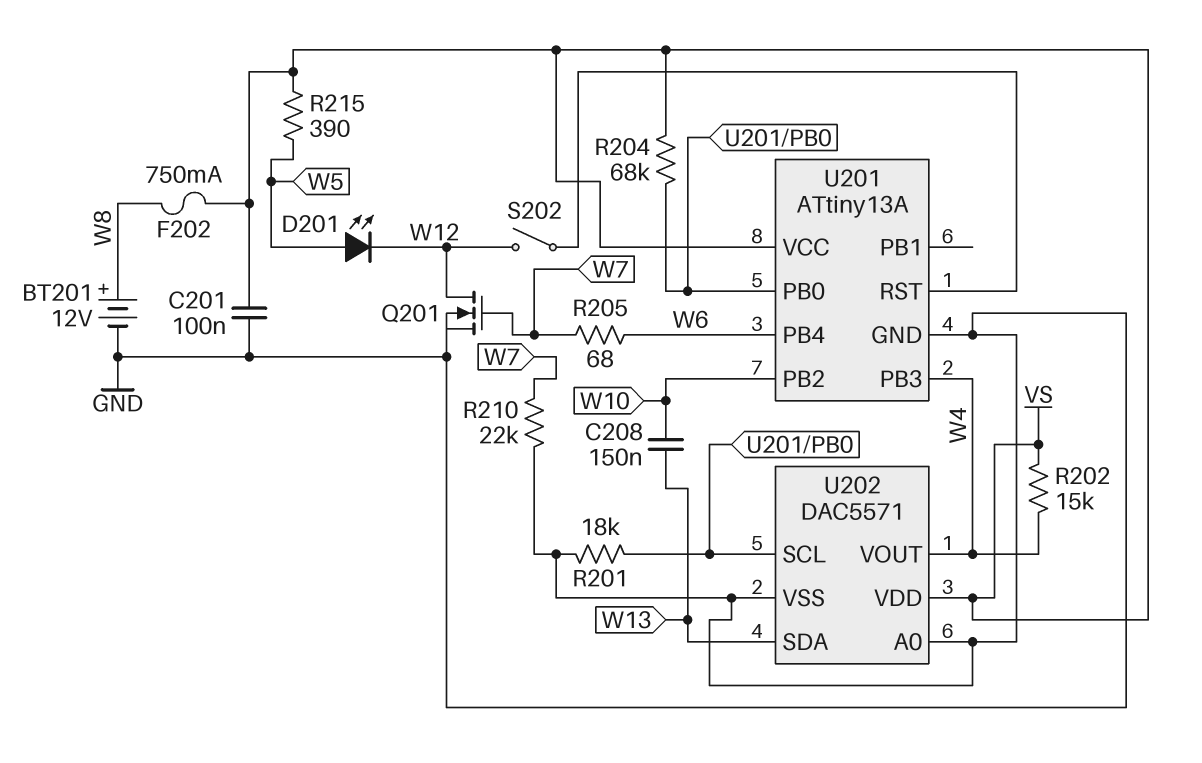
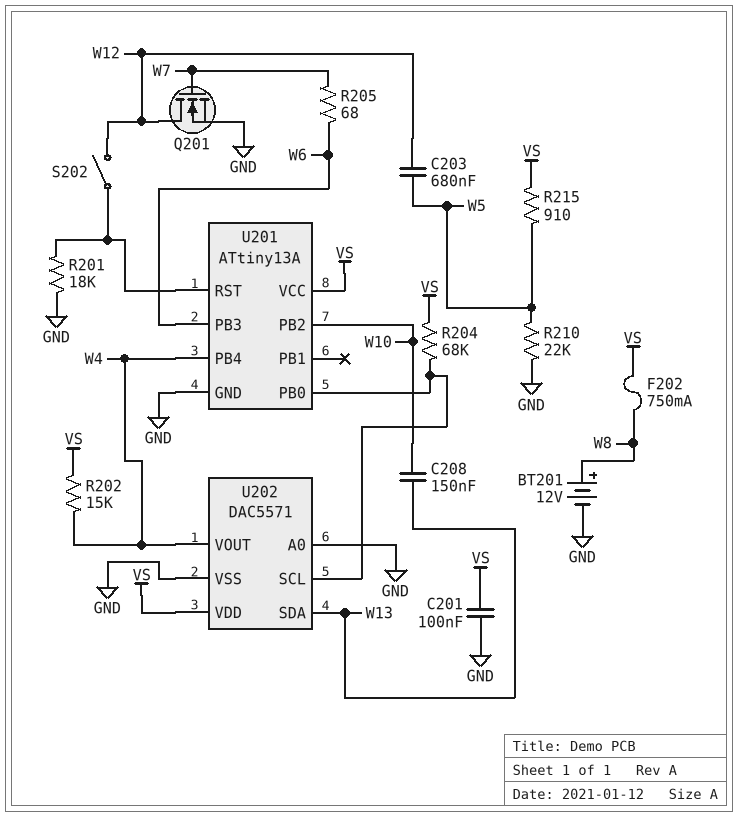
C203: none -> 680nF (W5, W12)
D201: LED (A W5, K W12) -> none
R201: 18k (GND, U201/PB0) -> 18k (GND, U201/RST)
R210: 22k (GND, W7) -> 22k (GND, W5)
R215: 390 (VS, W5) -> 910 (VS, W5)
U201 pin PB3: W4 -> W6
U201 pin PB4: W6 -> W4

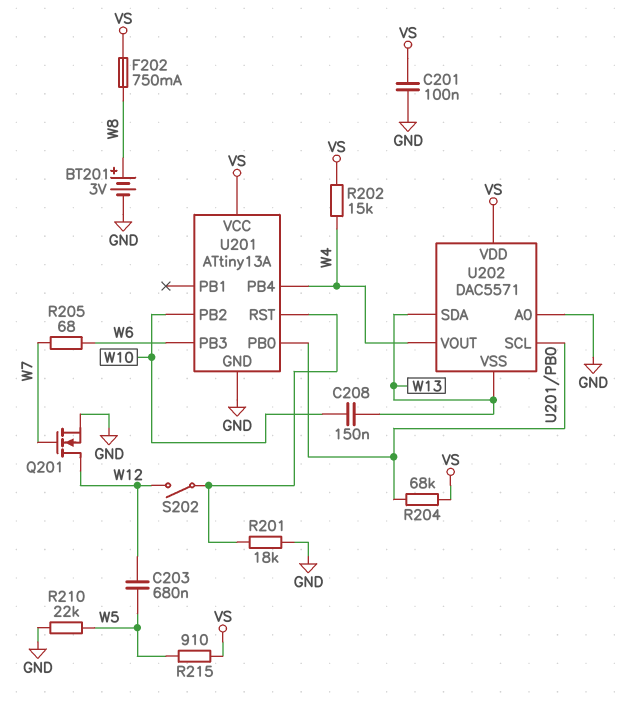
BT201: 12V (plus W8, minus GND) -> 3V (plus W8, minus GND)
U202 pin VSS: GND -> W13

